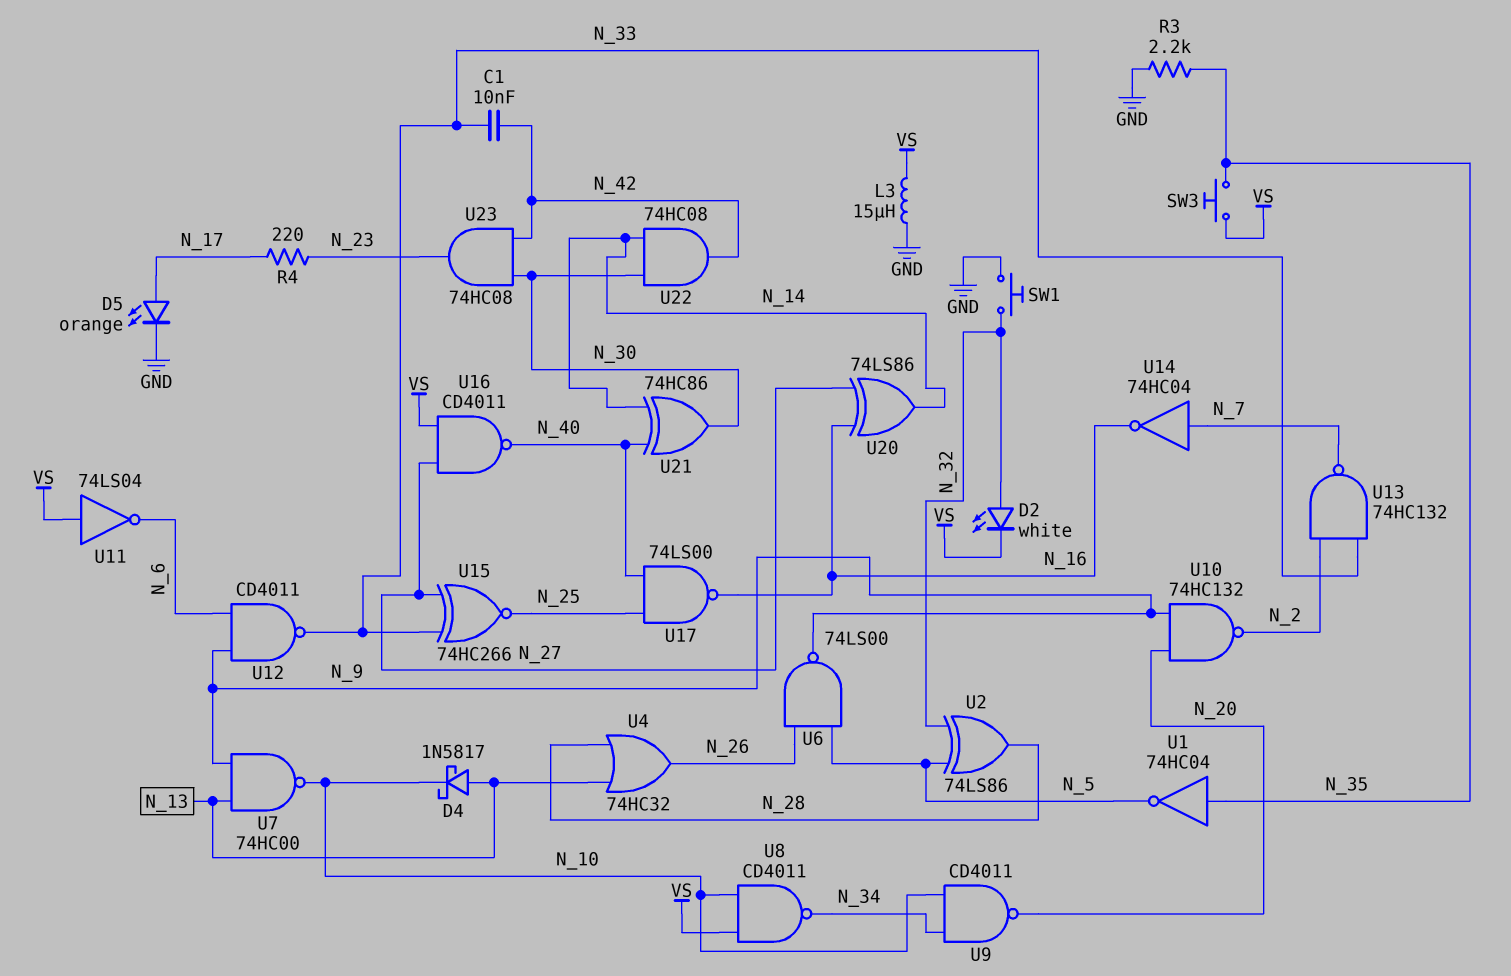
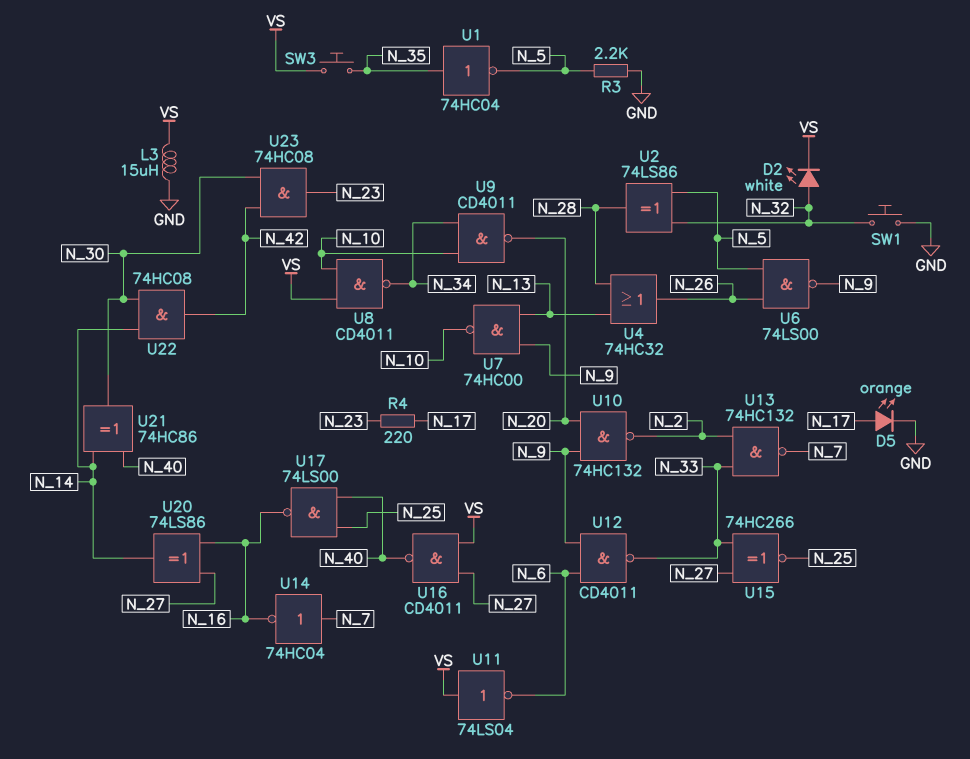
C1: 10nF (N_33, N_42) -> none
D4: schottky 1N5817 (A N_13, K N_10) -> none
R3: 2.2k (GND, N_35) -> 2.2k (GND, N_5)

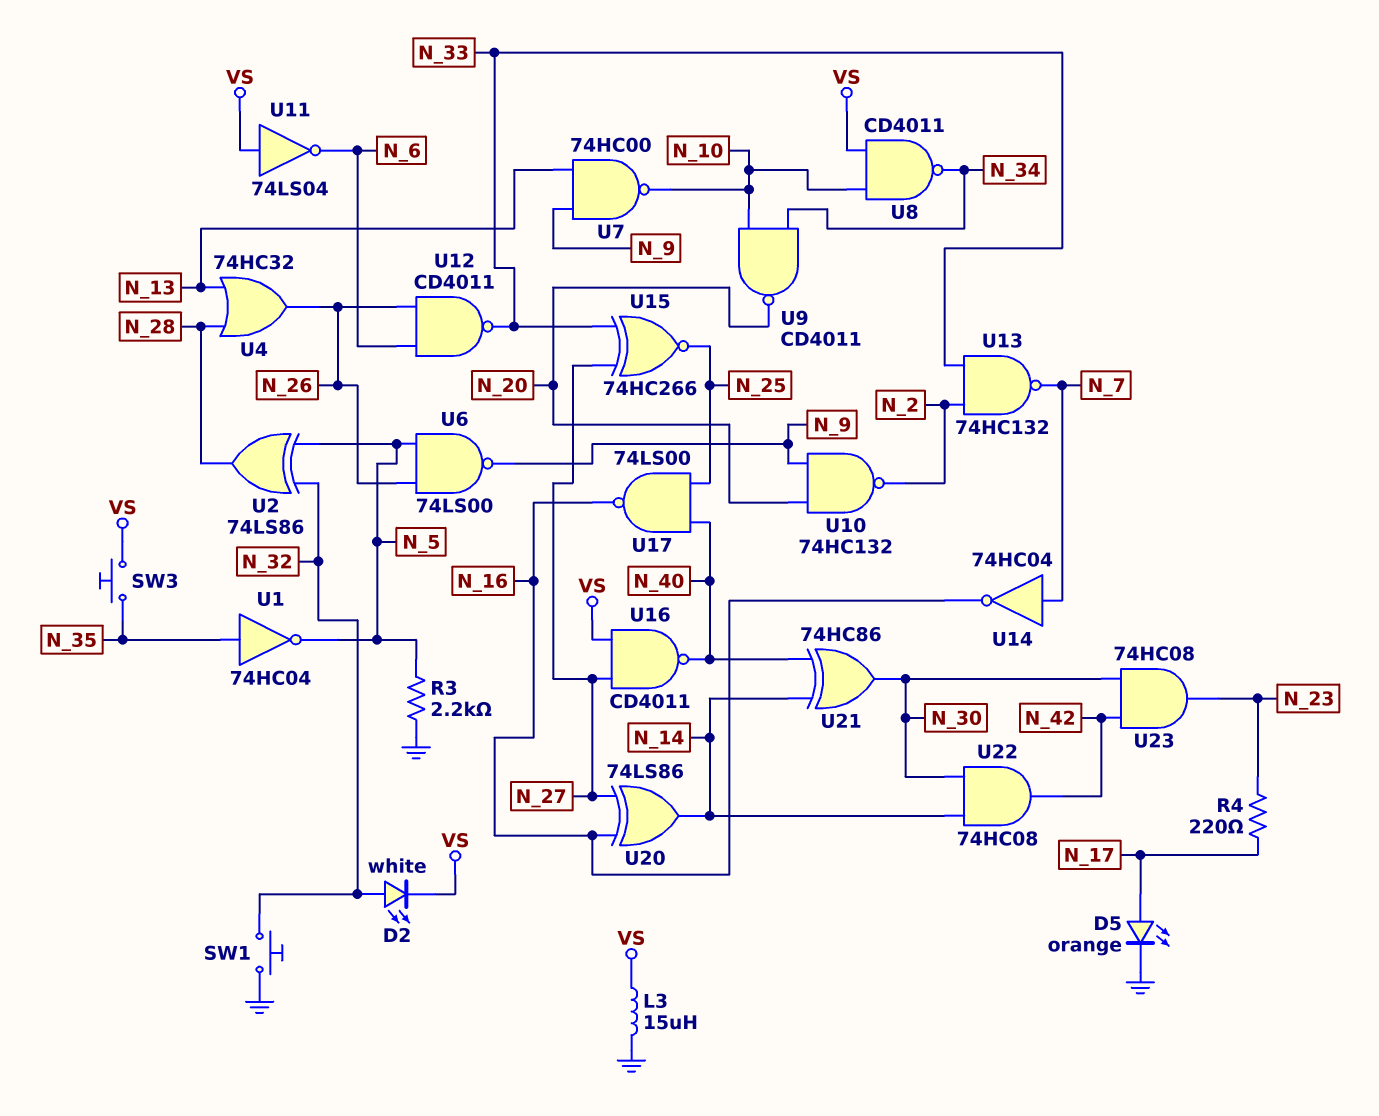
U12: NAND CD4011 (in N_6, in N_9, out N_33) -> NAND CD4011 (in N_6, in N_26, out N_33)

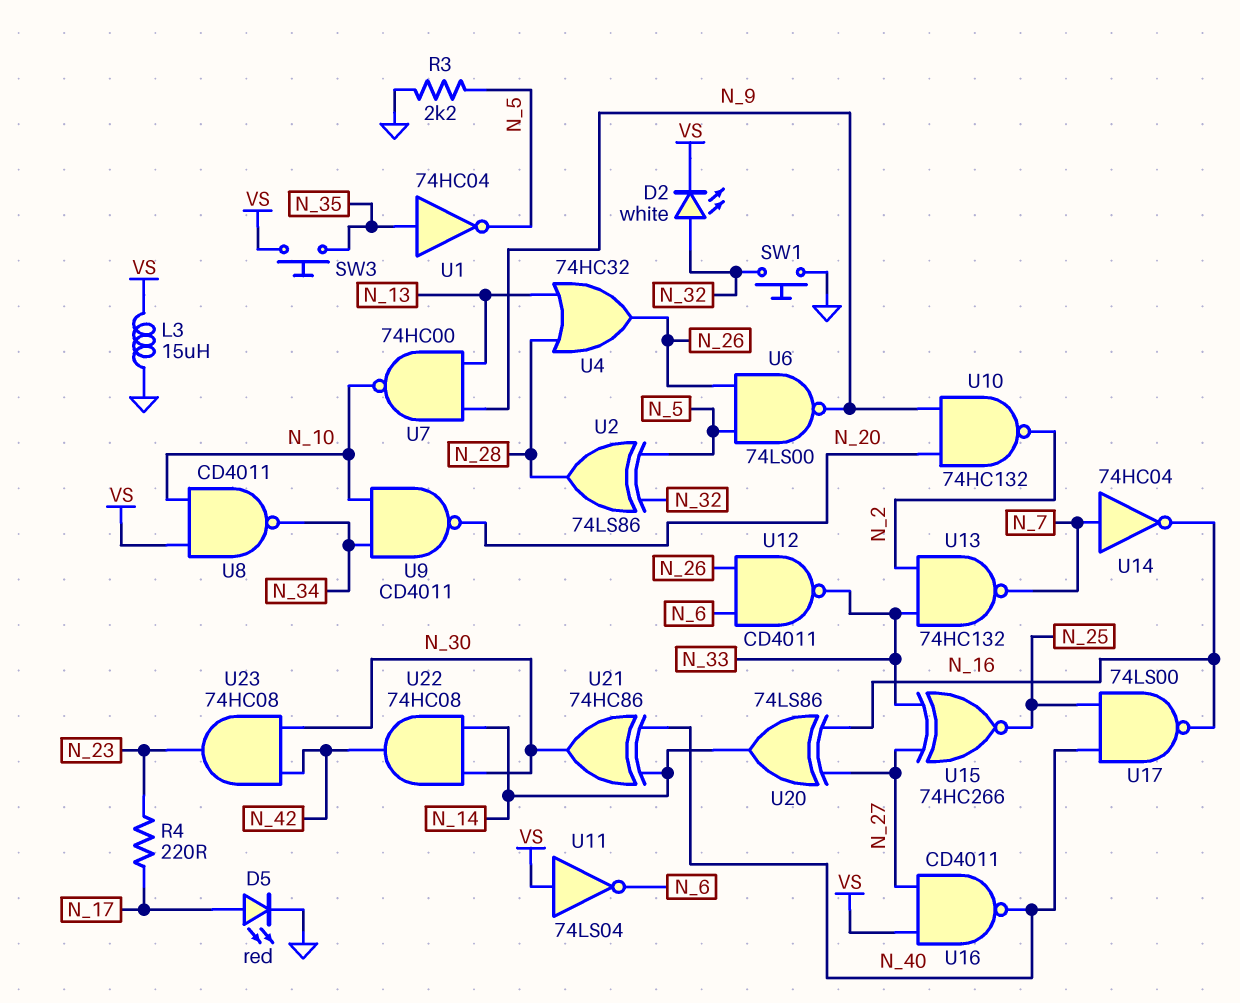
D5: LED orange (A N_17, K GND) -> LED red (A N_17, K GND)

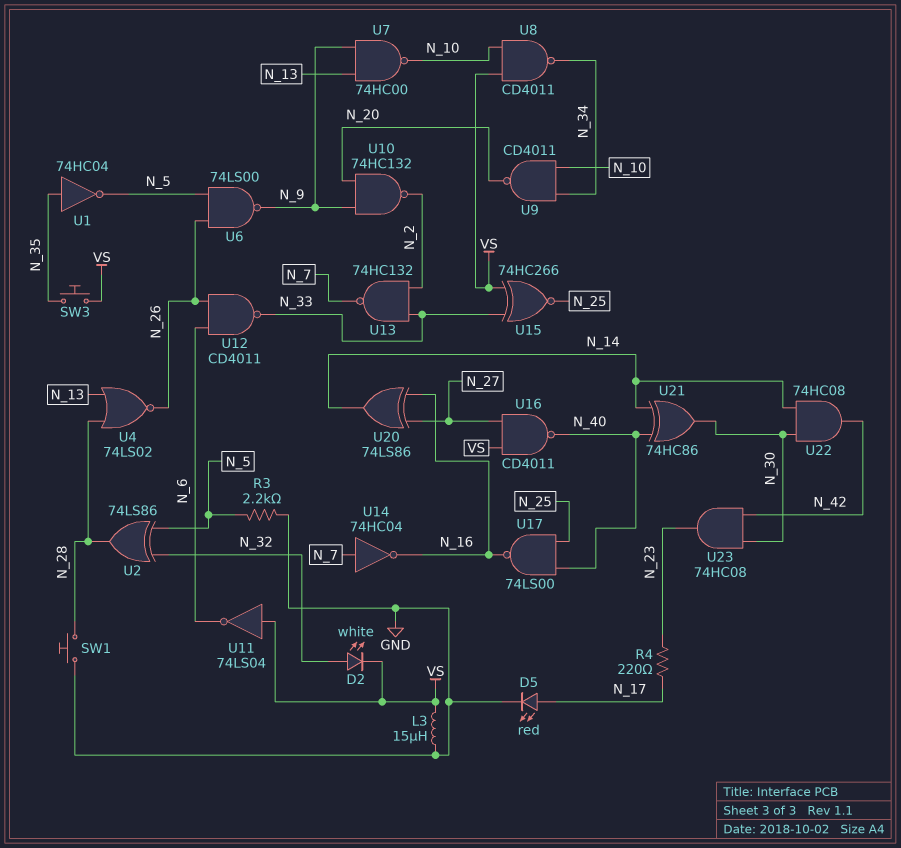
SW1: button (GND, N_32) -> button (GND, N_28)
U4: OR 74HC32 (in N_13, in N_28, out N_26) -> NOR 74LS02 (in N_13, in N_28, out N_26)
U15: XNOR 74HC266 (in N_27, in N_33, out N_25) -> XNOR 74HC266 (in N_33, in VS, out N_25)

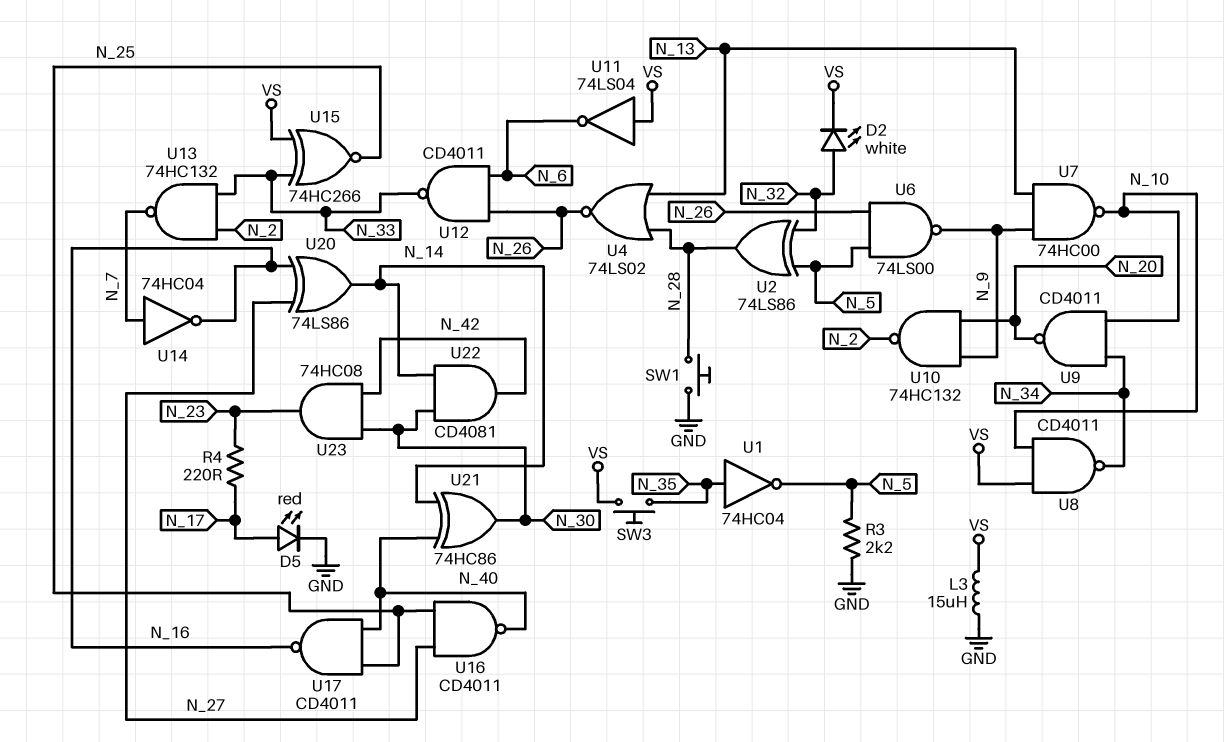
U16: NAND CD4011 (in N_27, in VS, out N_40) -> NAND CD4011 (in N_25, in N_27, out N_40)
U17: NAND 74LS00 (in N_25, in N_40, out N_16) -> NAND CD4011 (in N_25, in N_40, out N_16)
U22: AND 74HC08 (in N_14, in N_30, out N_42) -> AND CD4081 (in N_14, in N_30, out N_42)

